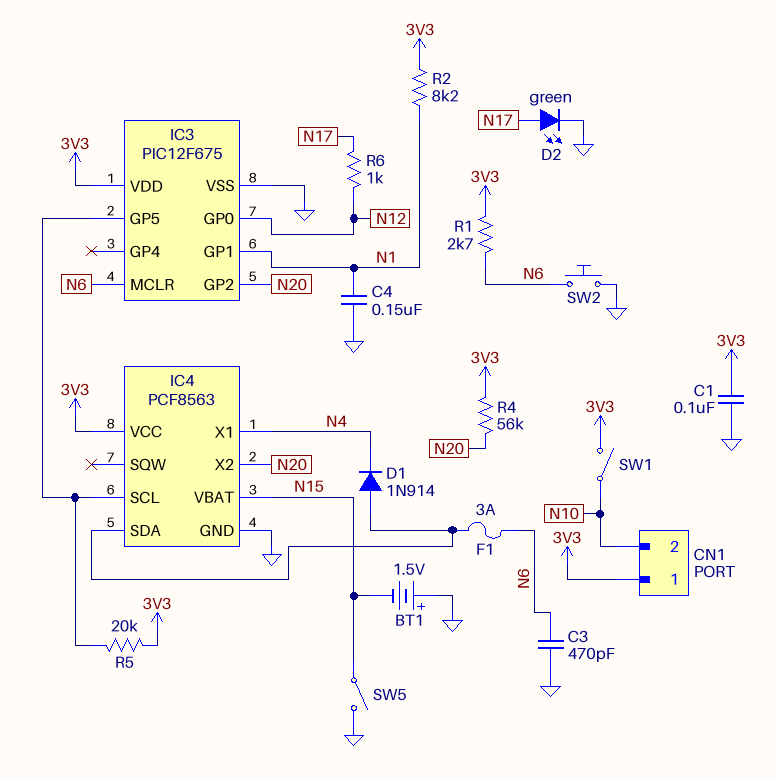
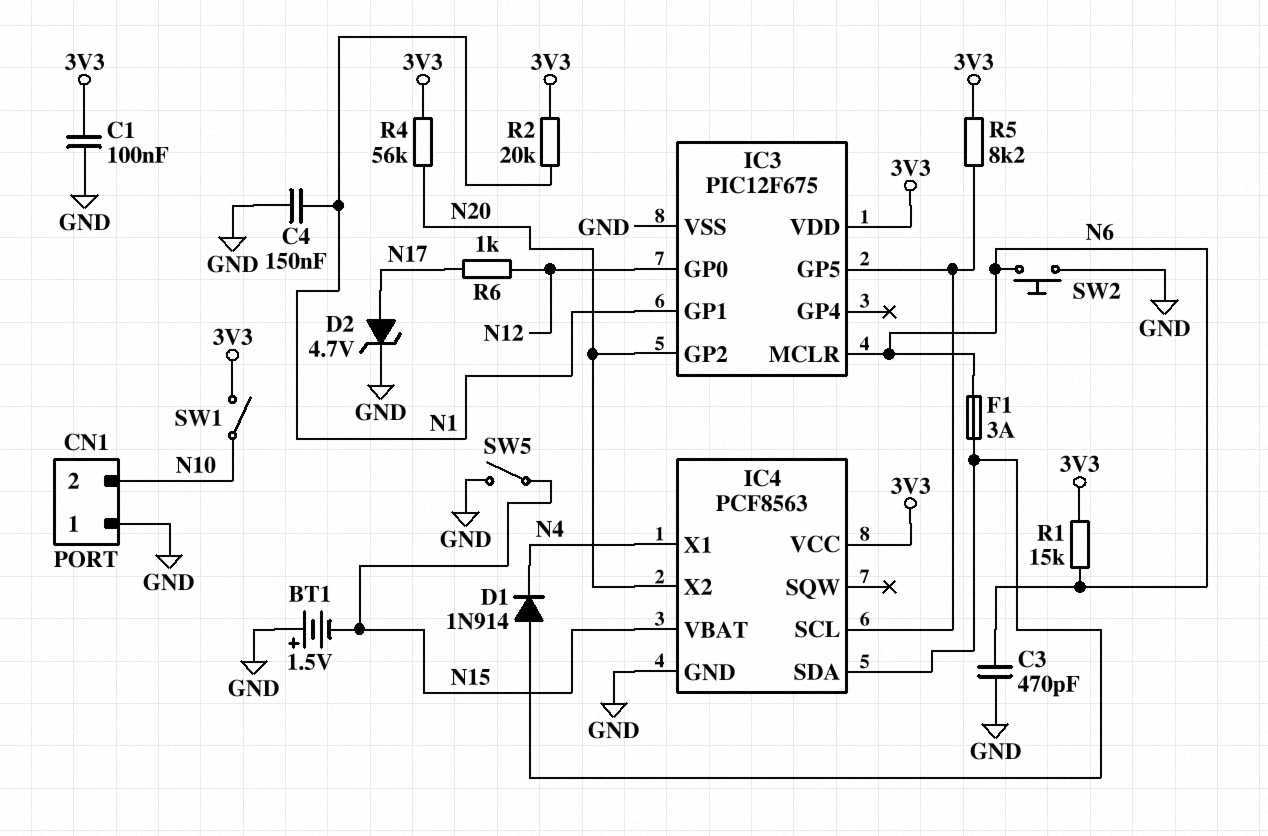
CN1 pin 1: 3V3 -> GND
D2: LED green (A N17, K GND) -> zener 4.7V (A N17, K GND)
R1: 2.7k (3V3, N6) -> 15k (3V3, N6)
R2: 8.2k (3V3, N1) -> 20k (3V3, N1)
R5: 20k (3V3, IC3/GP5) -> 8.2k (3V3, IC3/GP5)

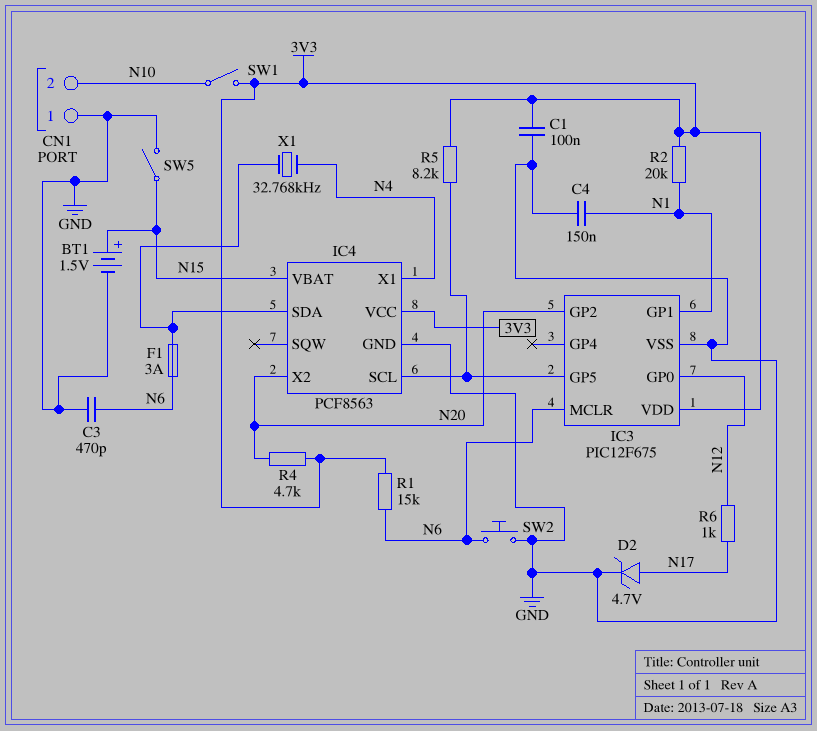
BT1: 1.5V (plus GND, minus N15) -> 1.5V (plus N15, minus GND)
D1: diode 1N914 (A IC4/SDA, K N4) -> none
R4: 56k (3V3, N20) -> 4.7k (3V3, N20)
X1: none -> 32.768kHz (IC4/SDA, N4)

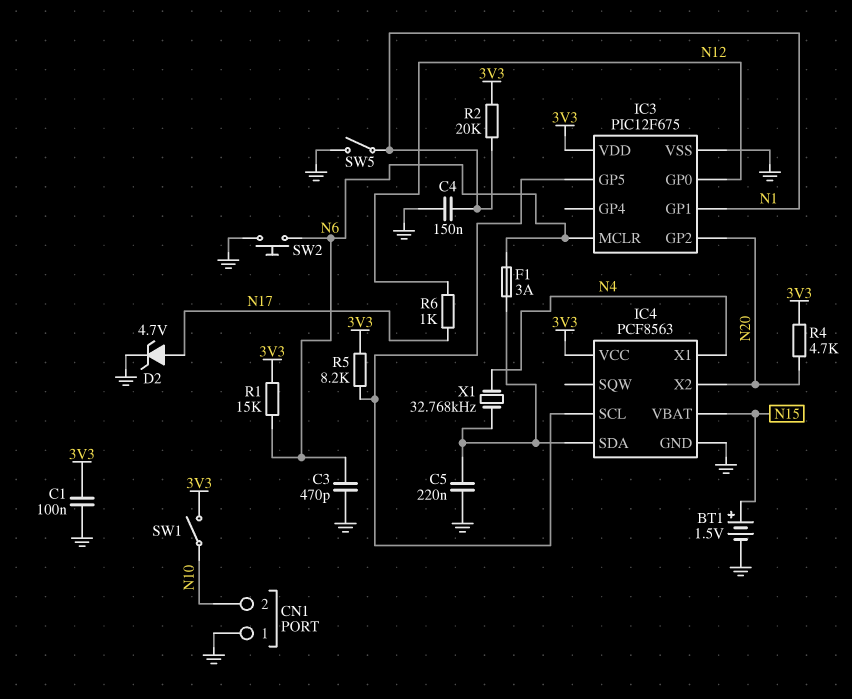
C5: none -> 220nF (GND, IC4/SDA)
SW5: switch (GND, N15) -> switch (GND, N1)

